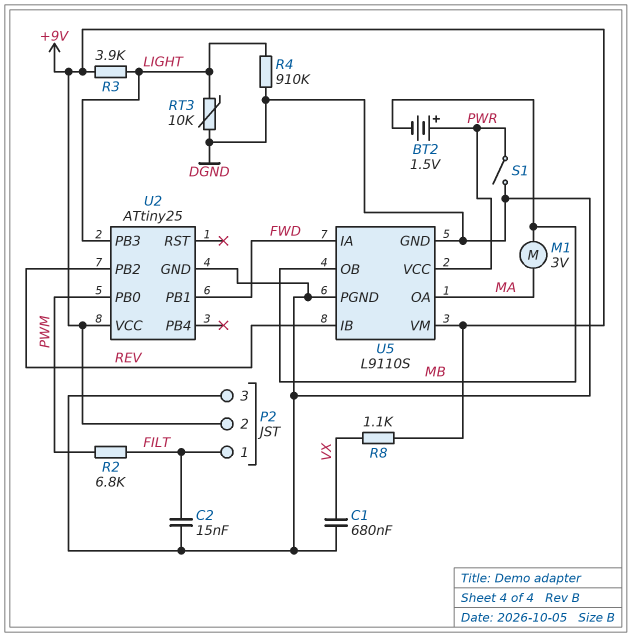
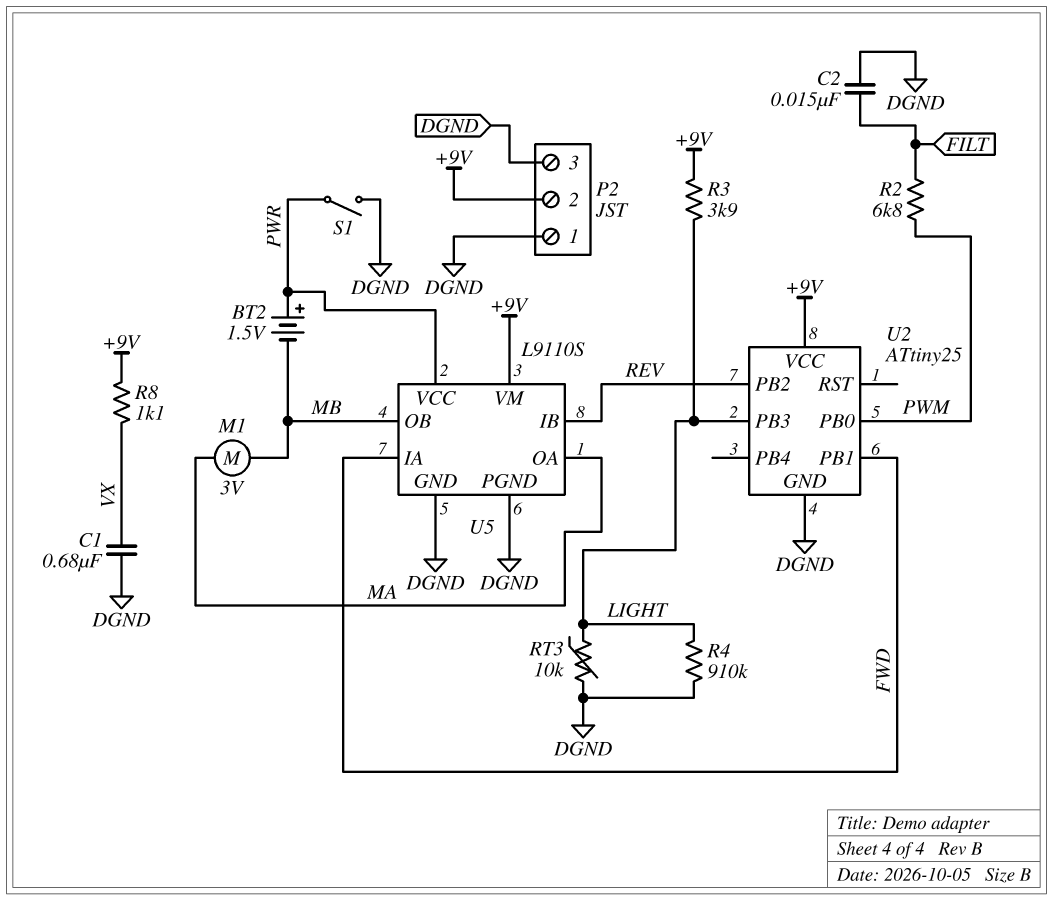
P2 pin 1: FILT -> DGND

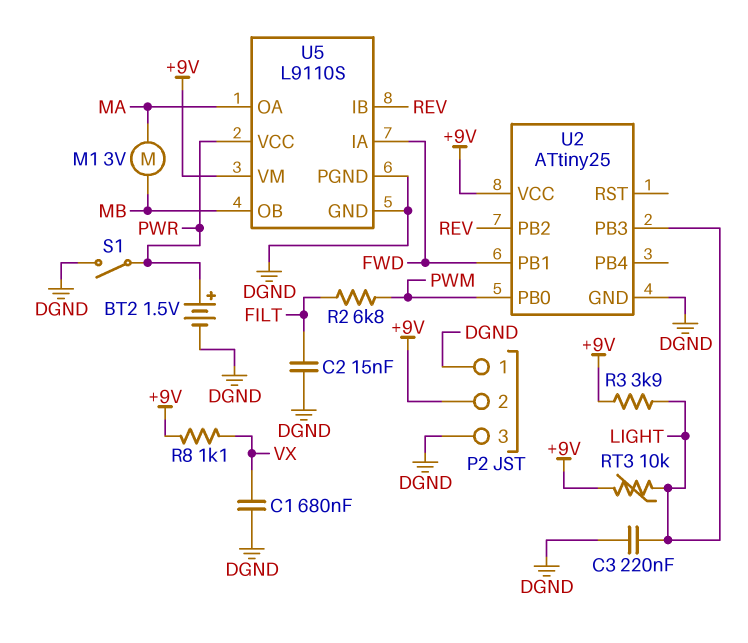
BT2: 1.5V (plus PWR, minus MB) -> 1.5V (plus PWR, minus DGND)
C3: none -> 220nF (DGND, LIGHT)
R4: 910k (DGND, LIGHT) -> none
RT3: 10k (DGND, LIGHT) -> 10k (+9V, LIGHT)

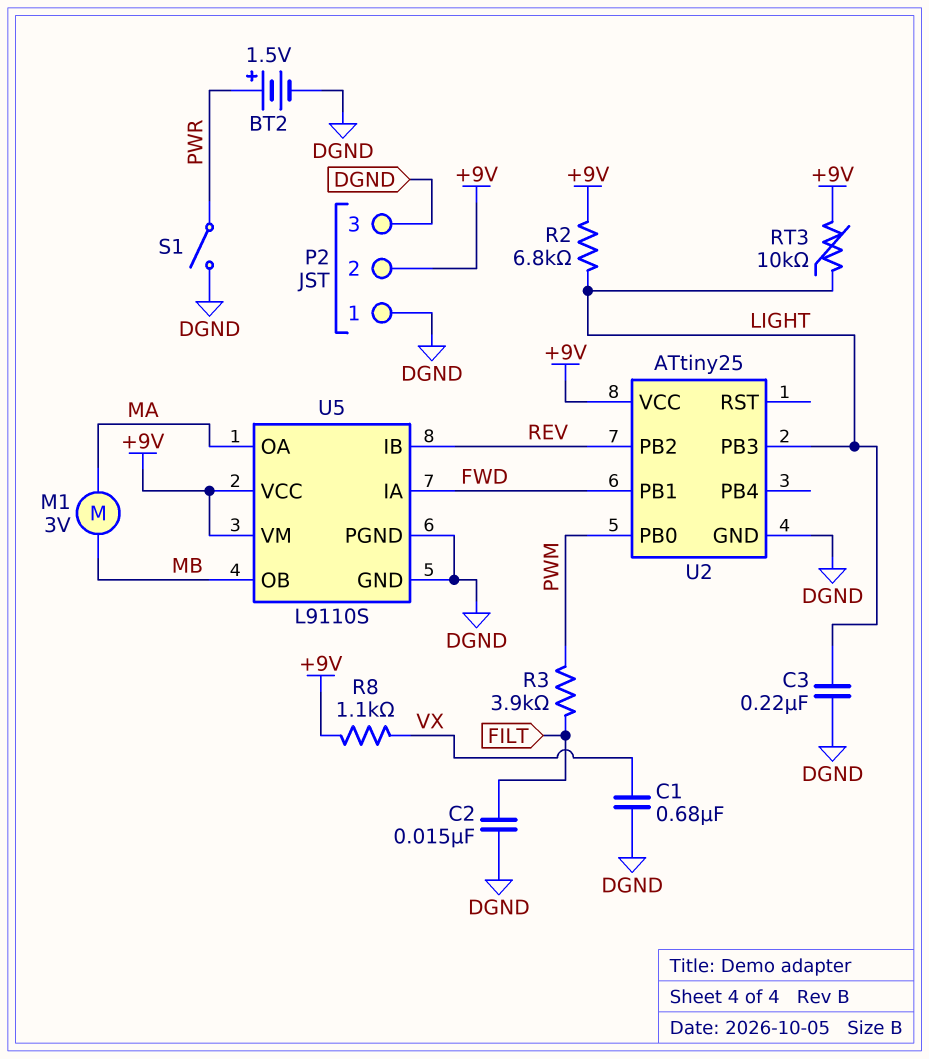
R2: 6.8k (FILT, PWM) -> 6.8k (+9V, LIGHT)
R3: 3.9k (+9V, LIGHT) -> 3.9k (FILT, PWM)
U5 pin VCC: PWR -> +9V

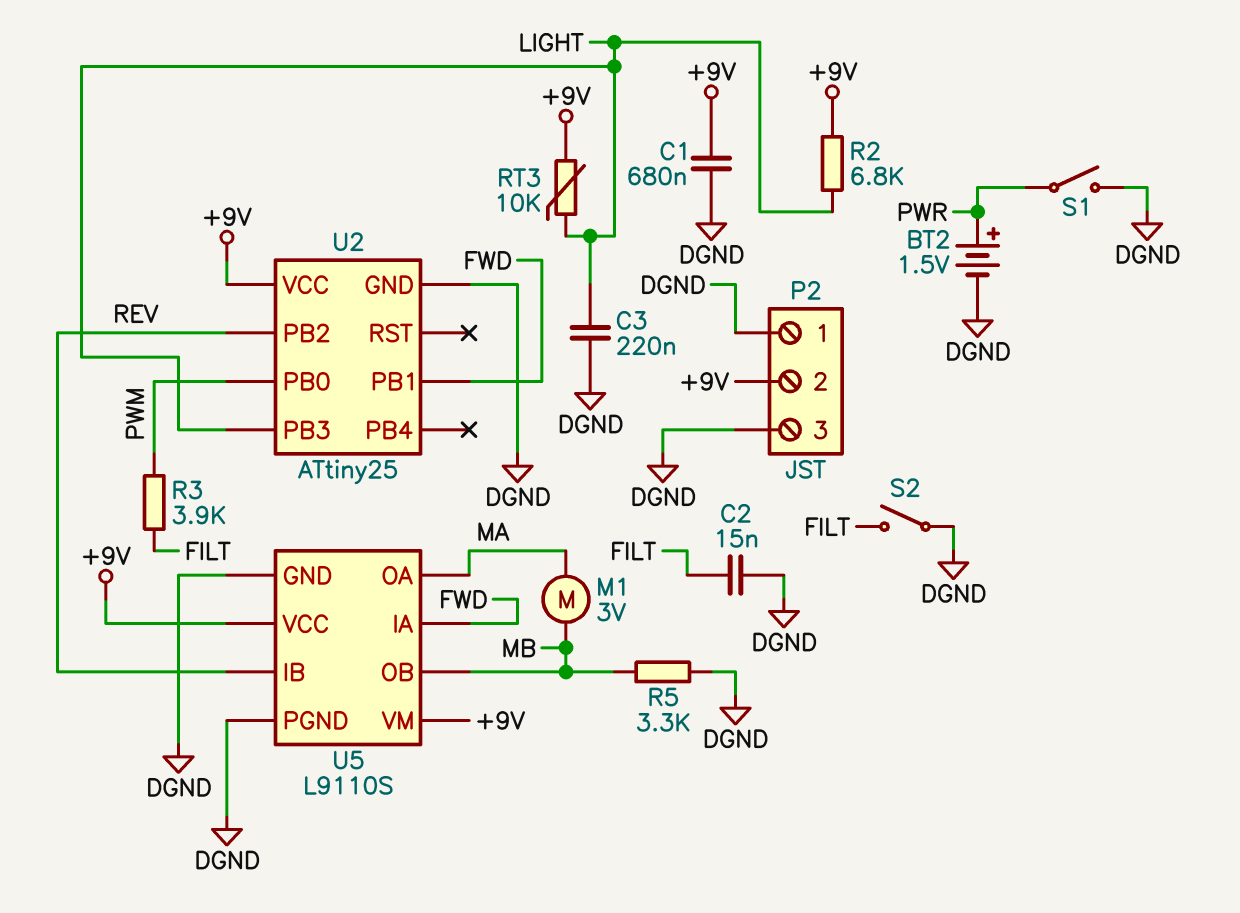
C1: 680nF (DGND, VX) -> 680nF (+9V, DGND)
R5: none -> 3.3k (DGND, MB)
R8: 1.1k (+9V, VX) -> none
S2: none -> switch (DGND, FILT)

